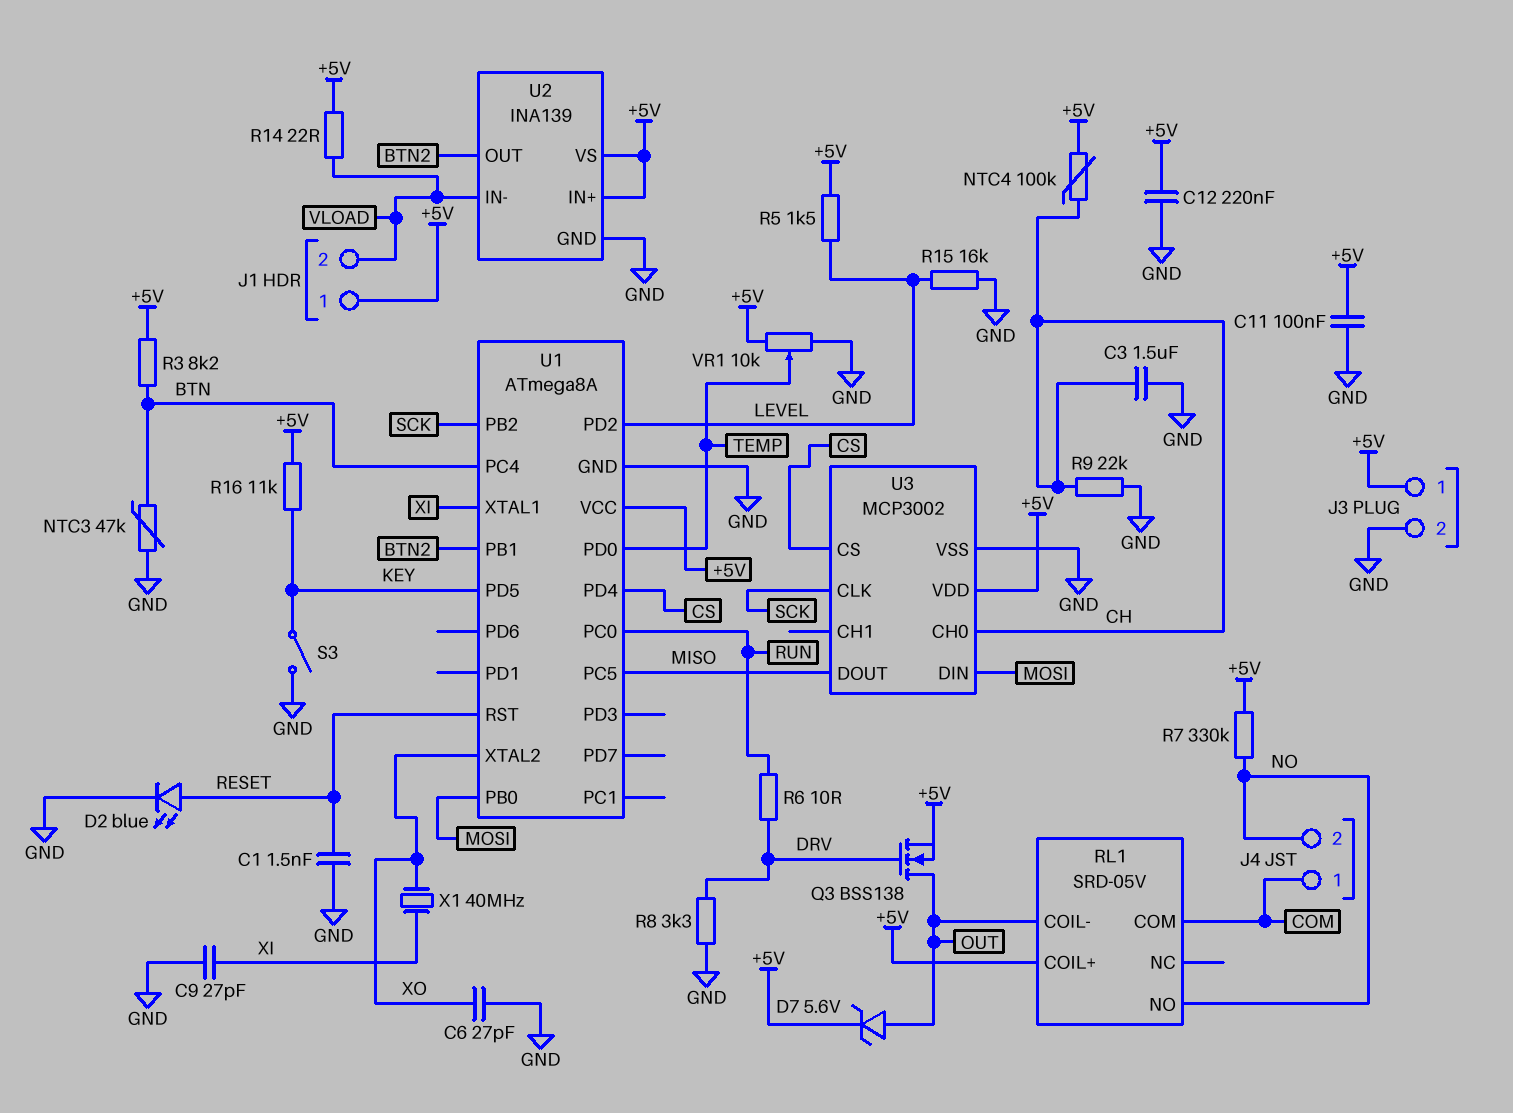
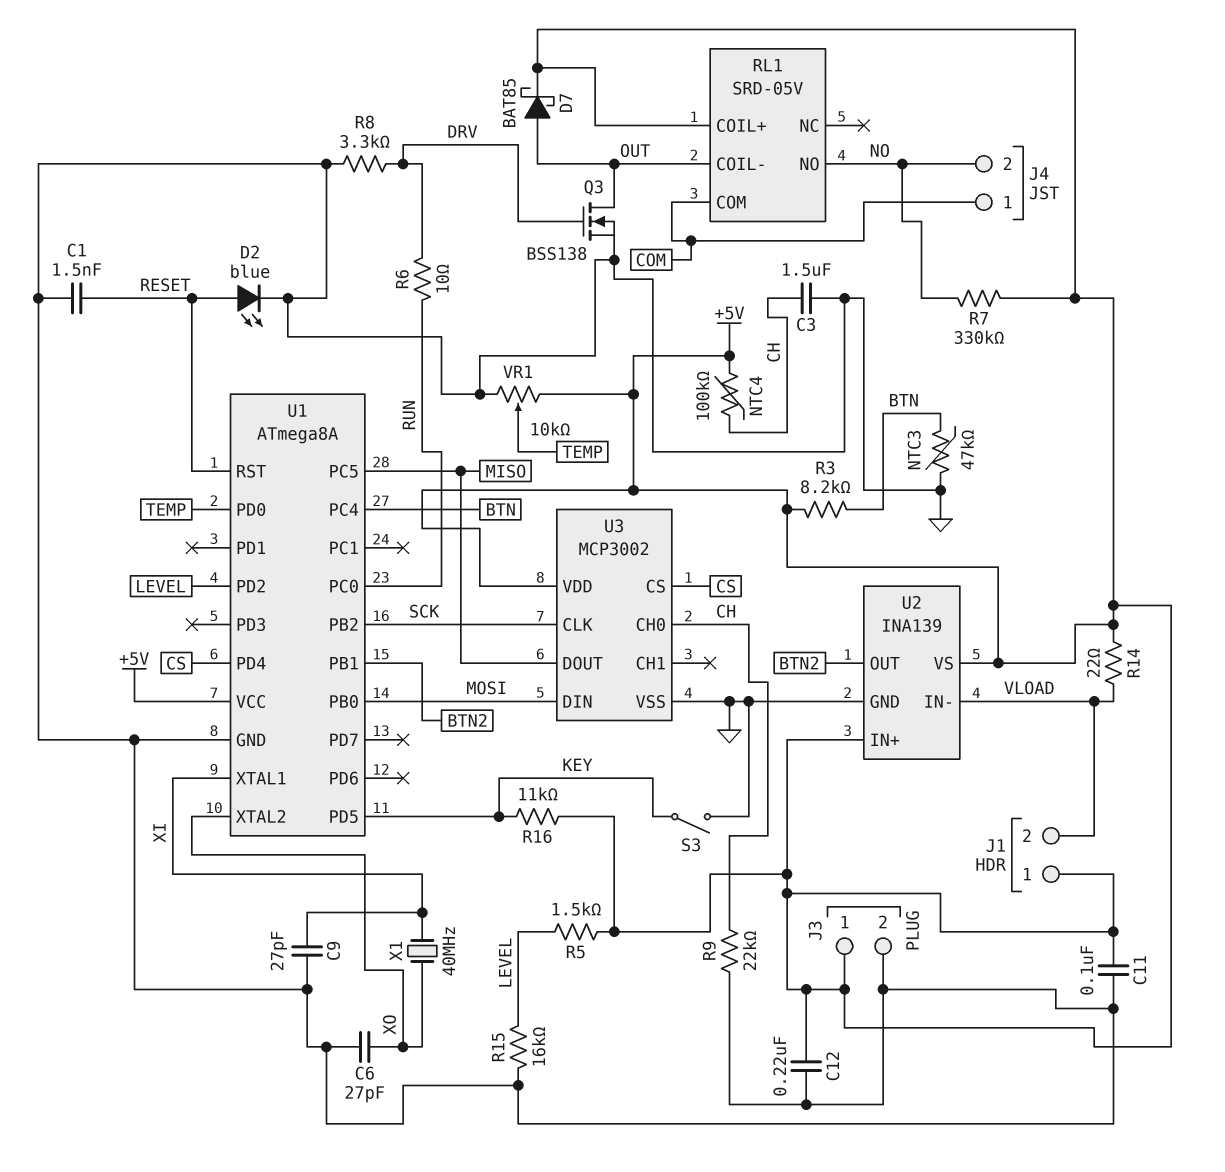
D7: zener 5.6V (A OUT, K +5V) -> schottky BAT85 (A OUT, K +5V)
Q3: NMOS BSS138 (G DRV, D OUT, S +5V) -> NMOS BSS138 (G DRV, D OUT, S GND)

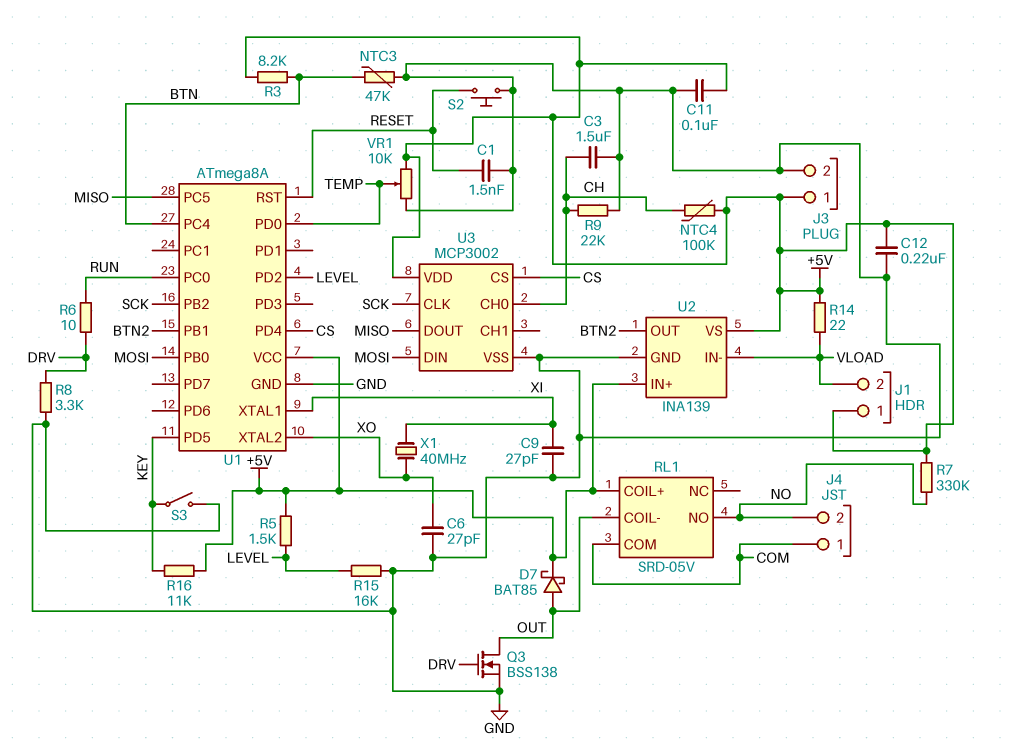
D2: LED blue (A RESET, K GND) -> none
S2: none -> button (GND, RESET)

